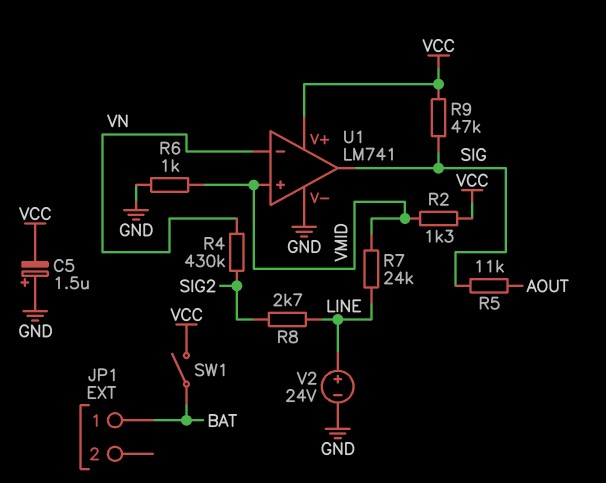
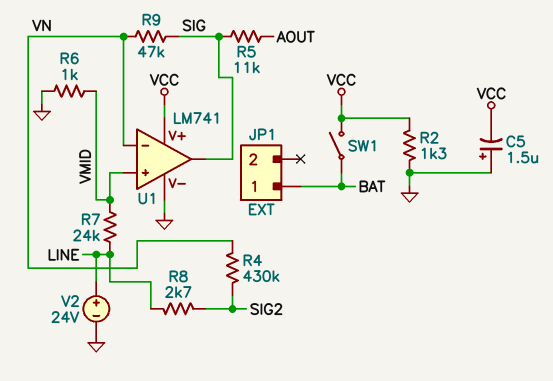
R2: 1.3k (VCC, VMID) -> 1.3k (GND, VCC)
R9: 47k (SIG, VCC) -> 47k (SIG, VN)

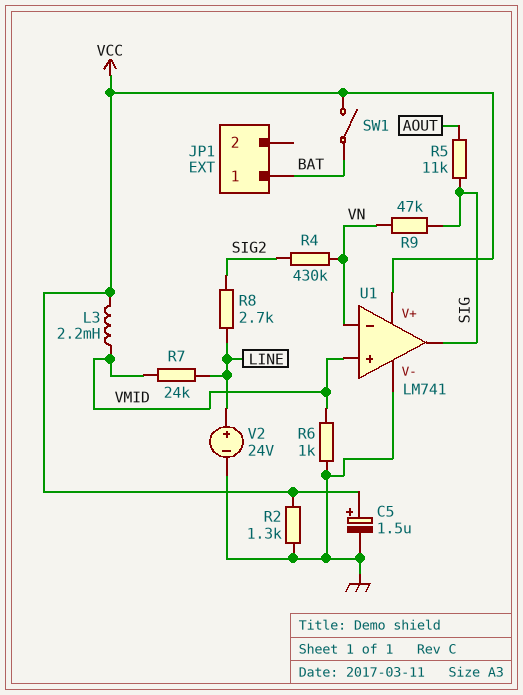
C5: 1.5uF (plus GND, minus VCC) -> 1.5uF (plus VCC, minus GND)
L3: none -> 2.2mH (VCC, VMID)

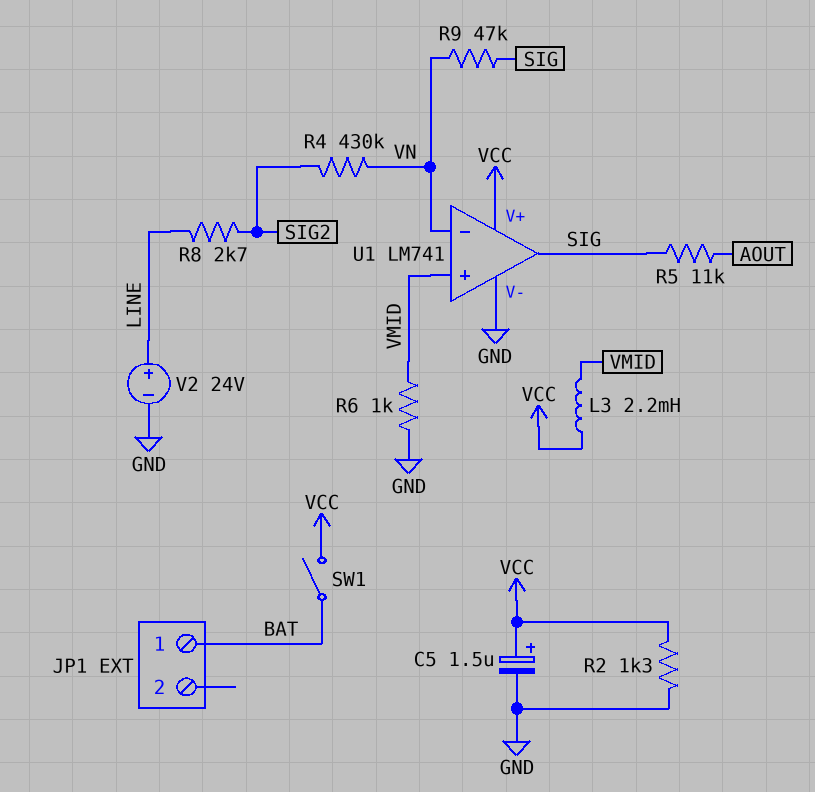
R7: 24k (LINE, VMID) -> none

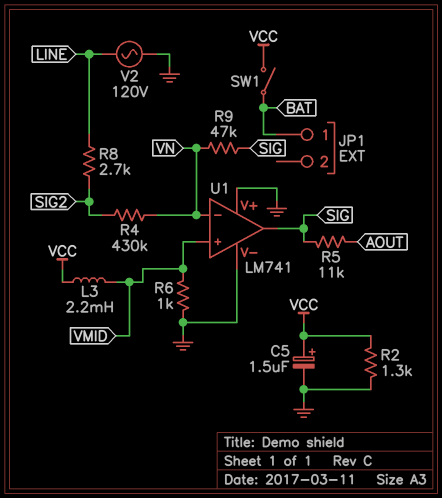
U1 pin V+: VCC -> GND
V2: 24V (plus LINE, minus GND) -> AC 120V (GND, LINE)

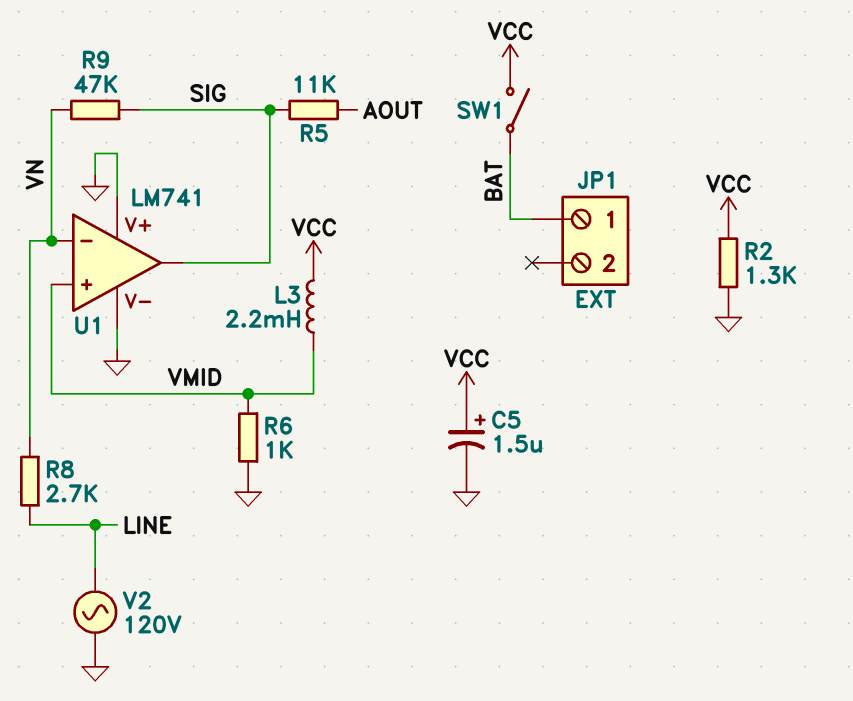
R4: 430k (SIG2, VN) -> none
R8: 2.7k (LINE, SIG2) -> 2.7k (LINE, VN)

